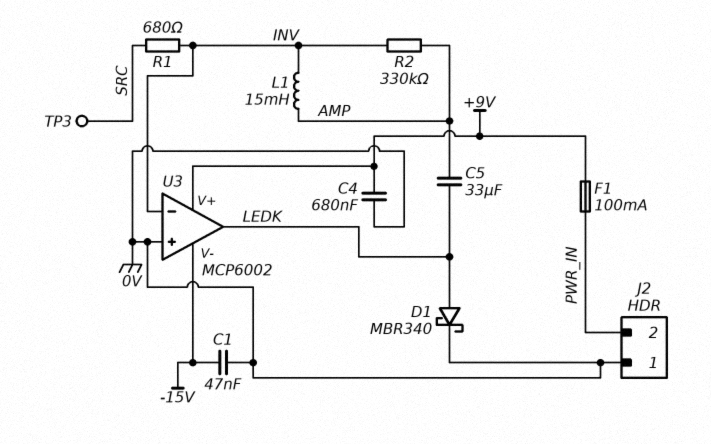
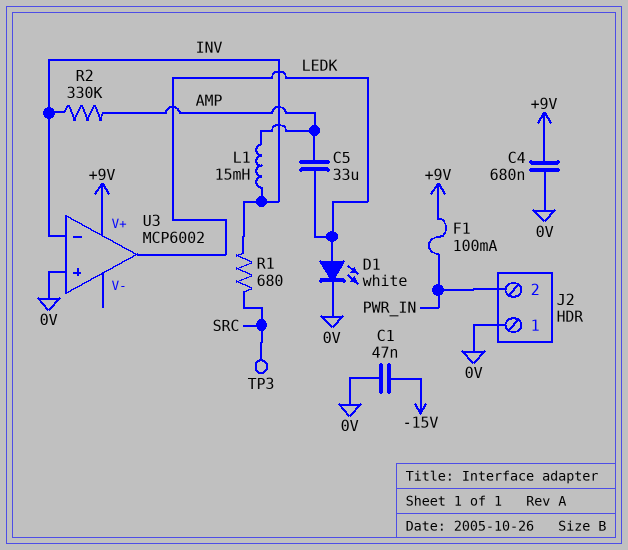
D1: schottky MBR340 (A LEDK, K 0V) -> LED white (A LEDK, K 0V)
U3 pin V-: -15V -> none

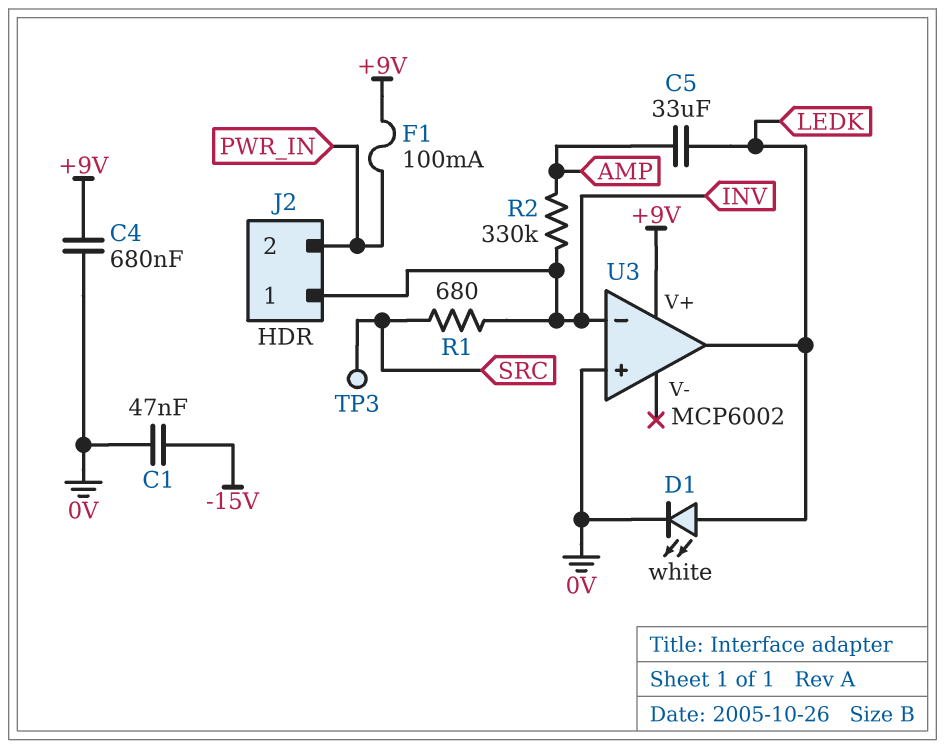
J2 pin 1: 0V -> INV
L1: 15mH (AMP, INV) -> none

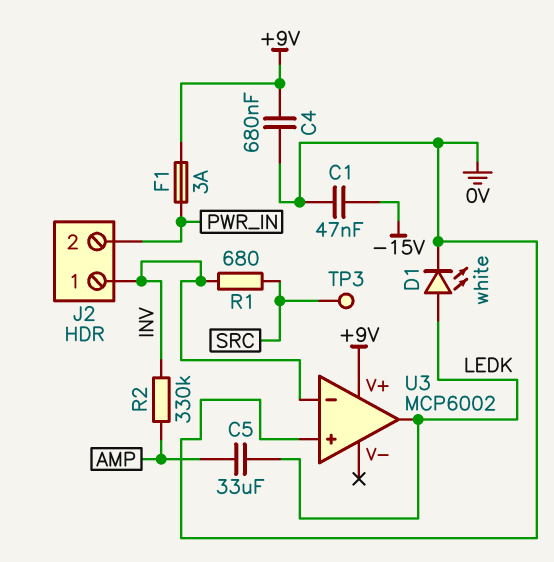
F1: 100mA (+9V, PWR_IN) -> 3A (+9V, PWR_IN)

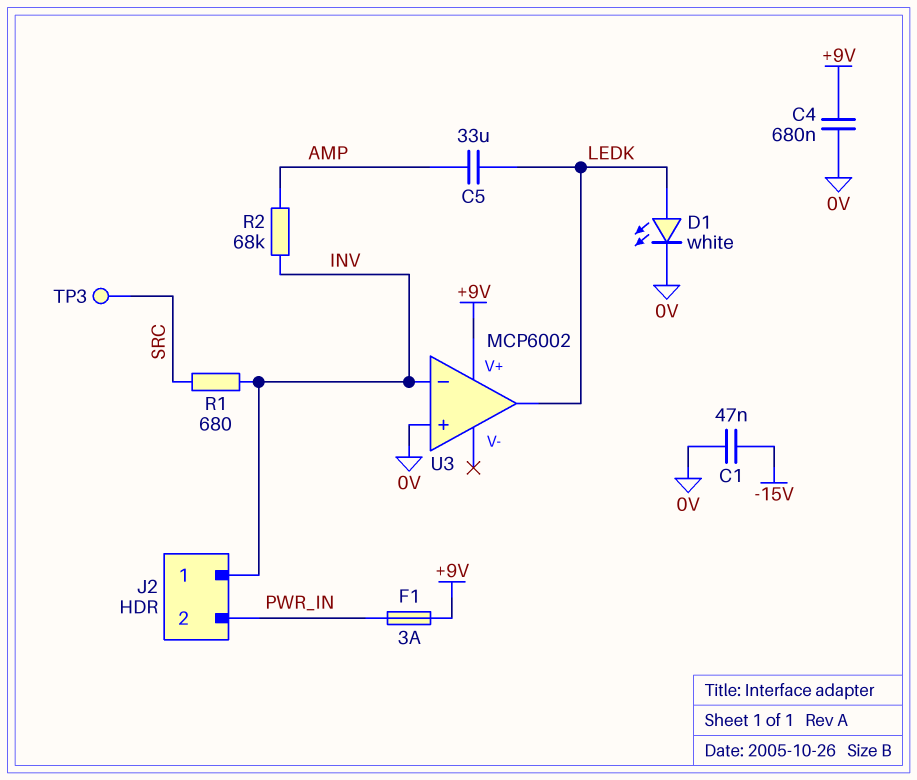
R2: 330k (AMP, INV) -> 68k (AMP, INV)

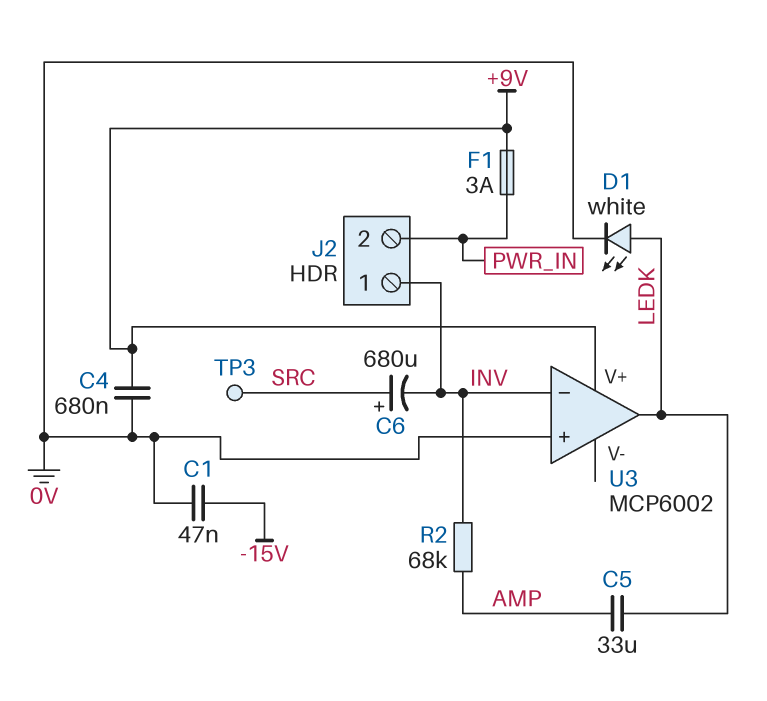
C6: none -> 680uF (plus SRC, minus INV)
R1: 680 (INV, SRC) -> none

